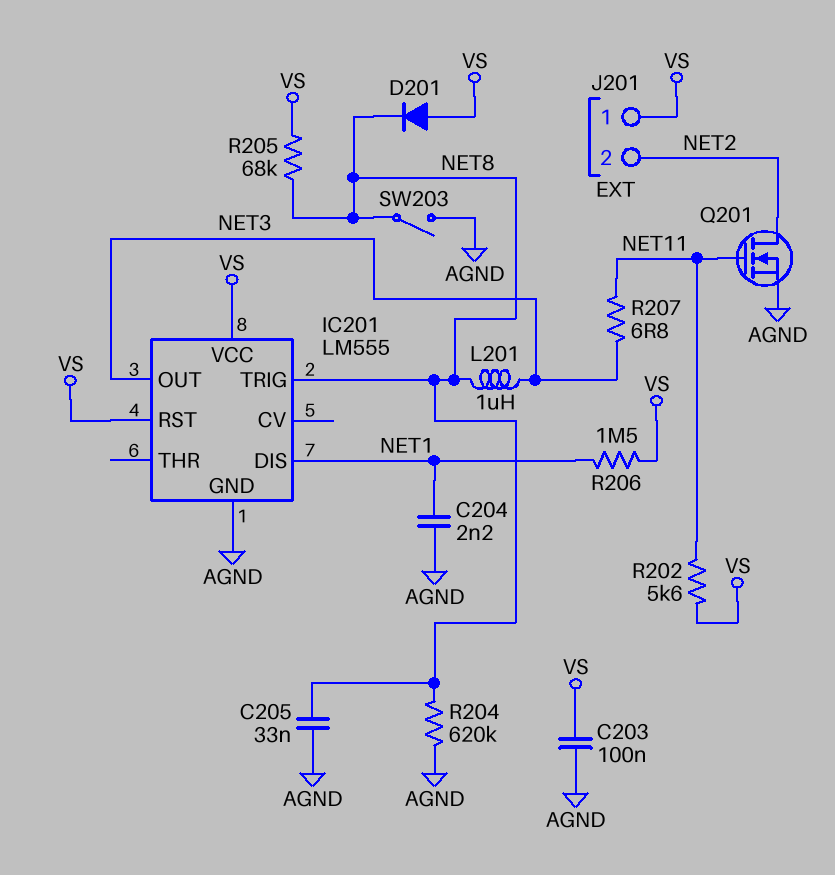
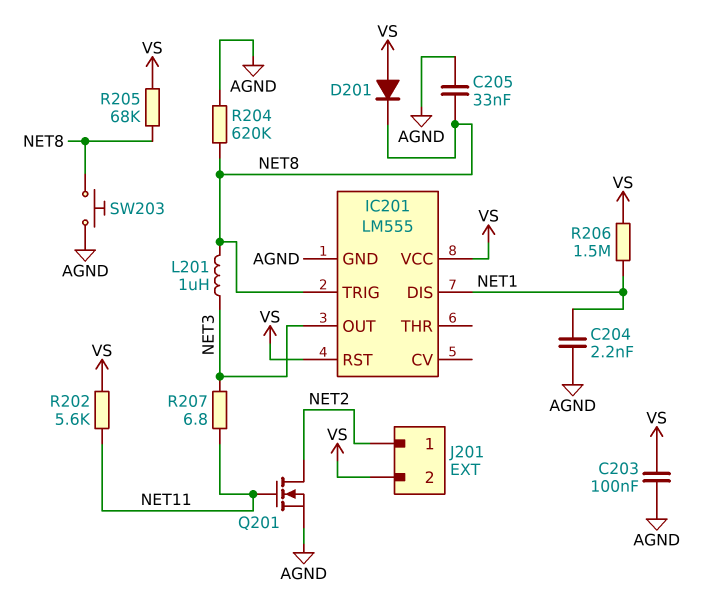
J201 pin 1: VS -> NET2
J201 pin 2: NET2 -> VS
SW203: switch (AGND, NET8) -> button (AGND, NET8)

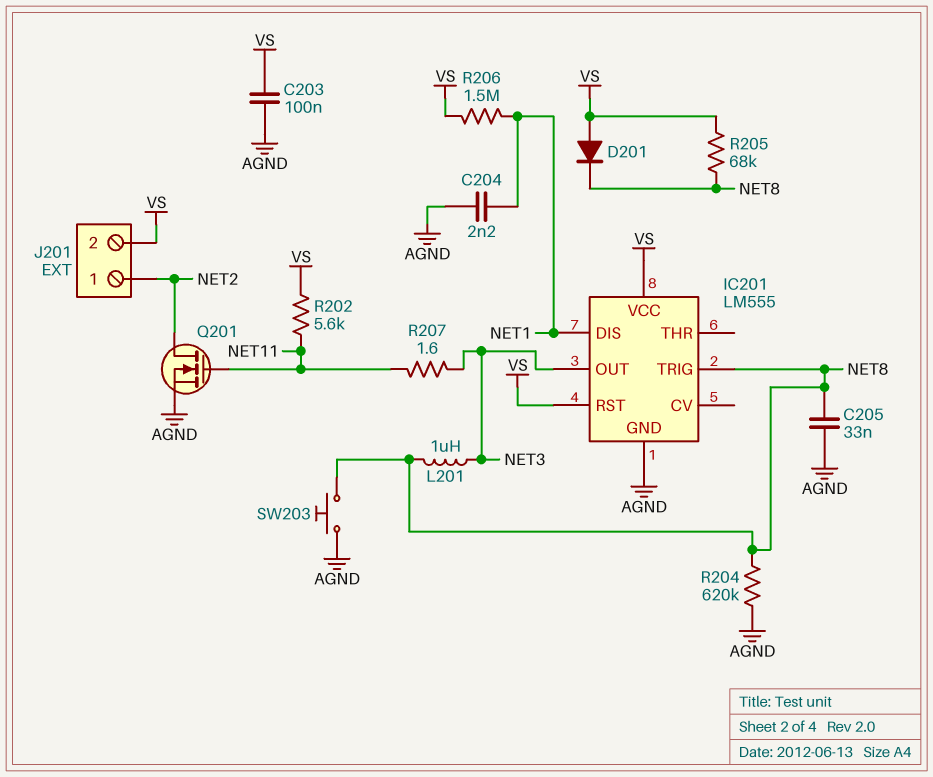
R207: 6.8 (NET3, NET11) -> 1.6 (NET3, NET11)

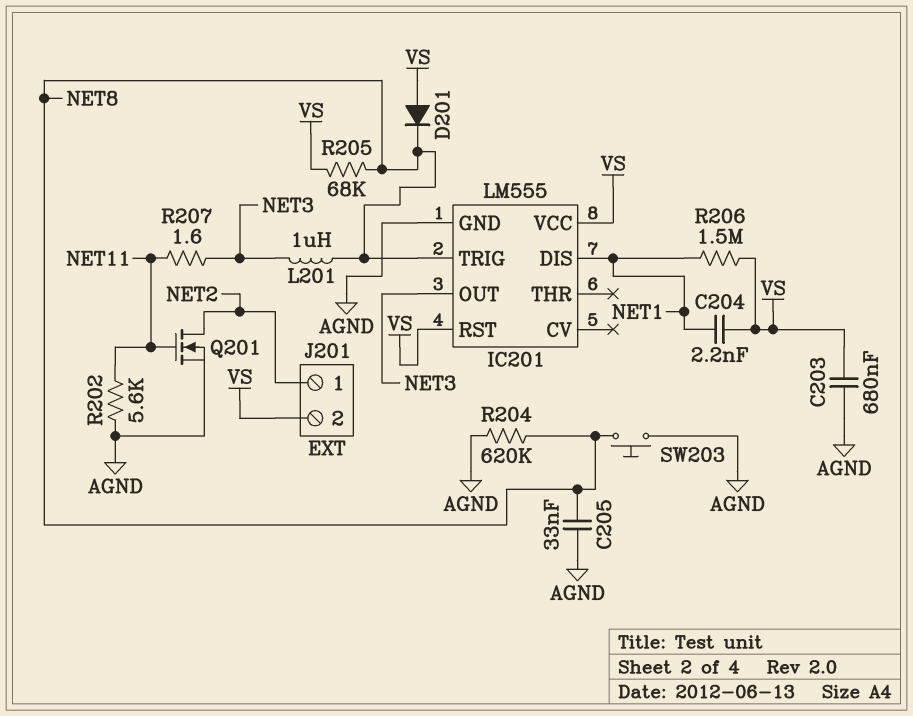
C203: 100nF (AGND, VS) -> 680nF (AGND, VS)
C204: 2.2nF (AGND, NET1) -> 2.2nF (NET1, VS)
R202: 5.6k (NET11, VS) -> 5.6k (AGND, NET11)

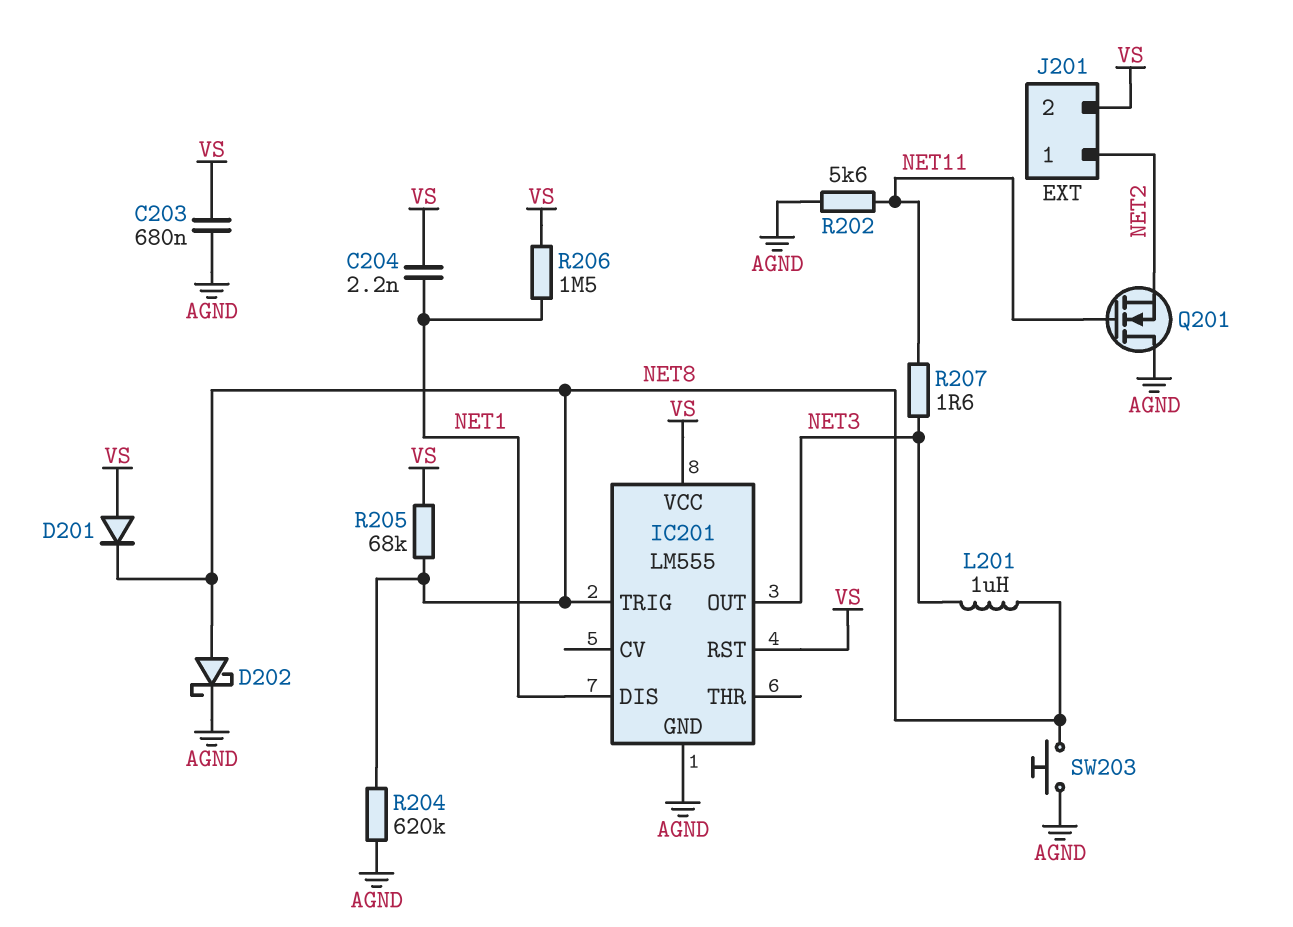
C205: 33nF (AGND, NET8) -> none
D202: none -> schottky (A NET8, K AGND)
Q201: NMOS (G NET11, D NET2, S AGND) -> NMOS (G NET11, D AGND, S NET2)

